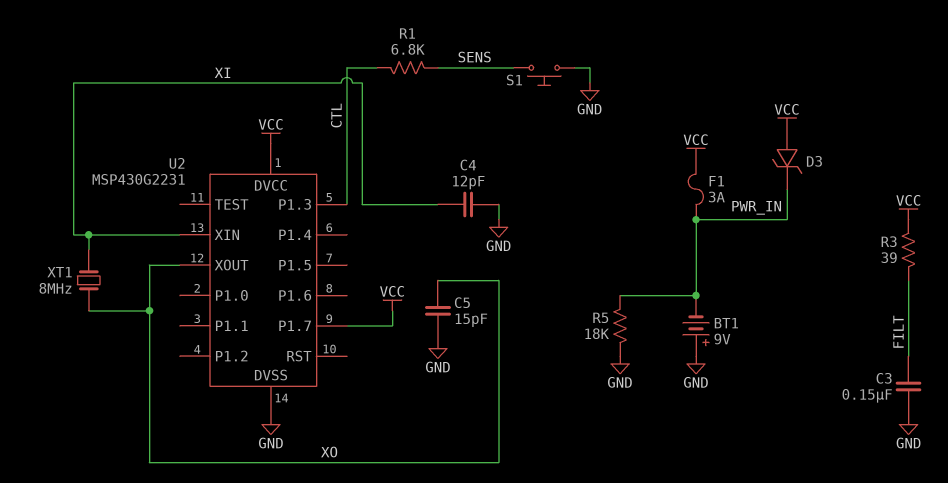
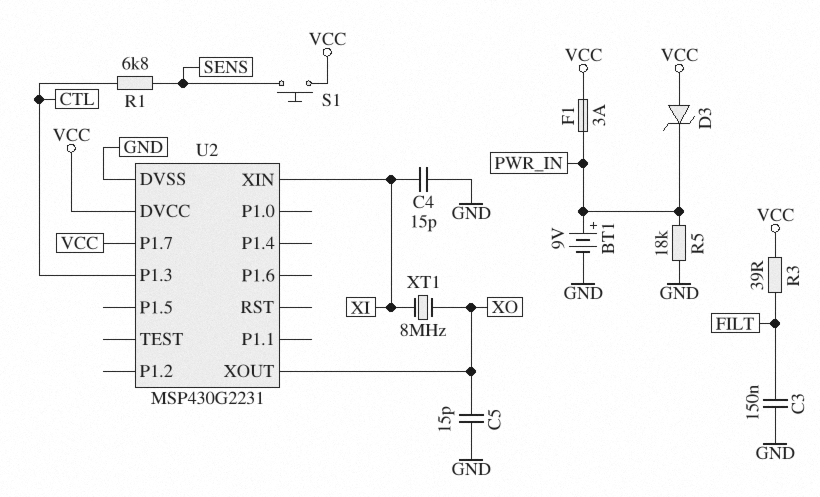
BT1: 9V (plus GND, minus PWR_IN) -> 9V (plus PWR_IN, minus GND)
C4: 12pF (GND, XI) -> 15pF (GND, XI)
S1: button (GND, SENS) -> button (SENS, VCC)

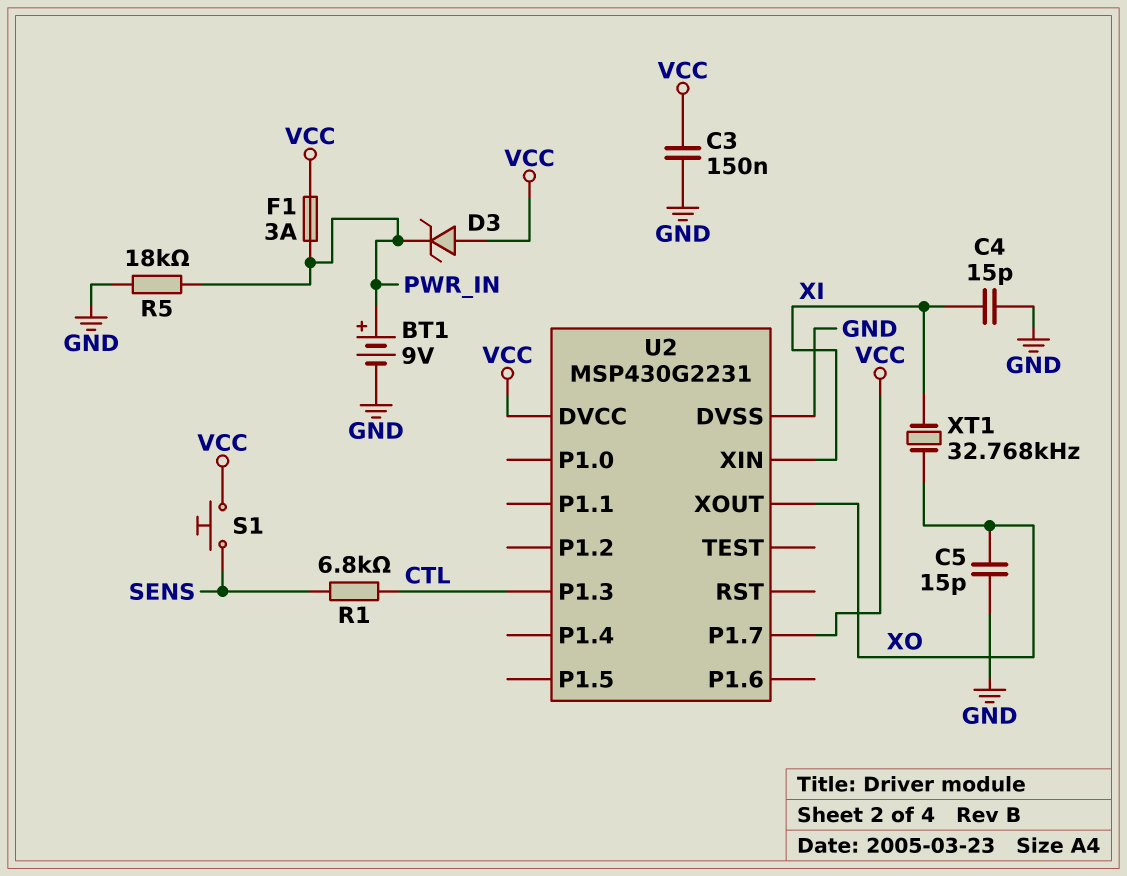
C3: 150nF (FILT, GND) -> 150nF (GND, VCC)
R3: 39 (FILT, VCC) -> none
XT1: 8MHz (XI, XO) -> 32.768kHz (XI, XO)

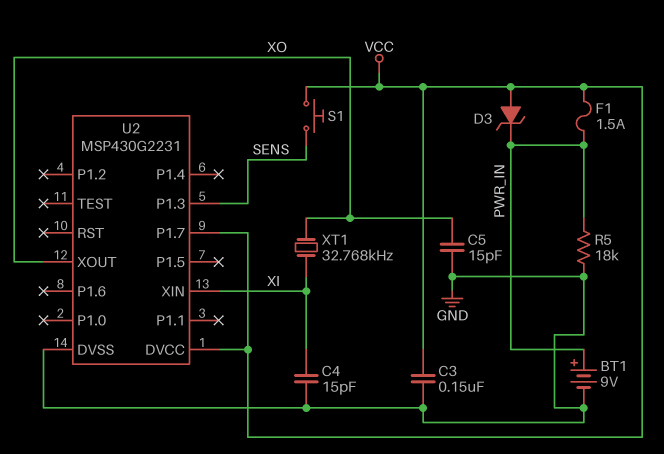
F1: 3A (PWR_IN, VCC) -> 1.5A (PWR_IN, VCC)
R1: 6.8k (CTL, SENS) -> none
U2 pin P1.3: CTL -> SENS

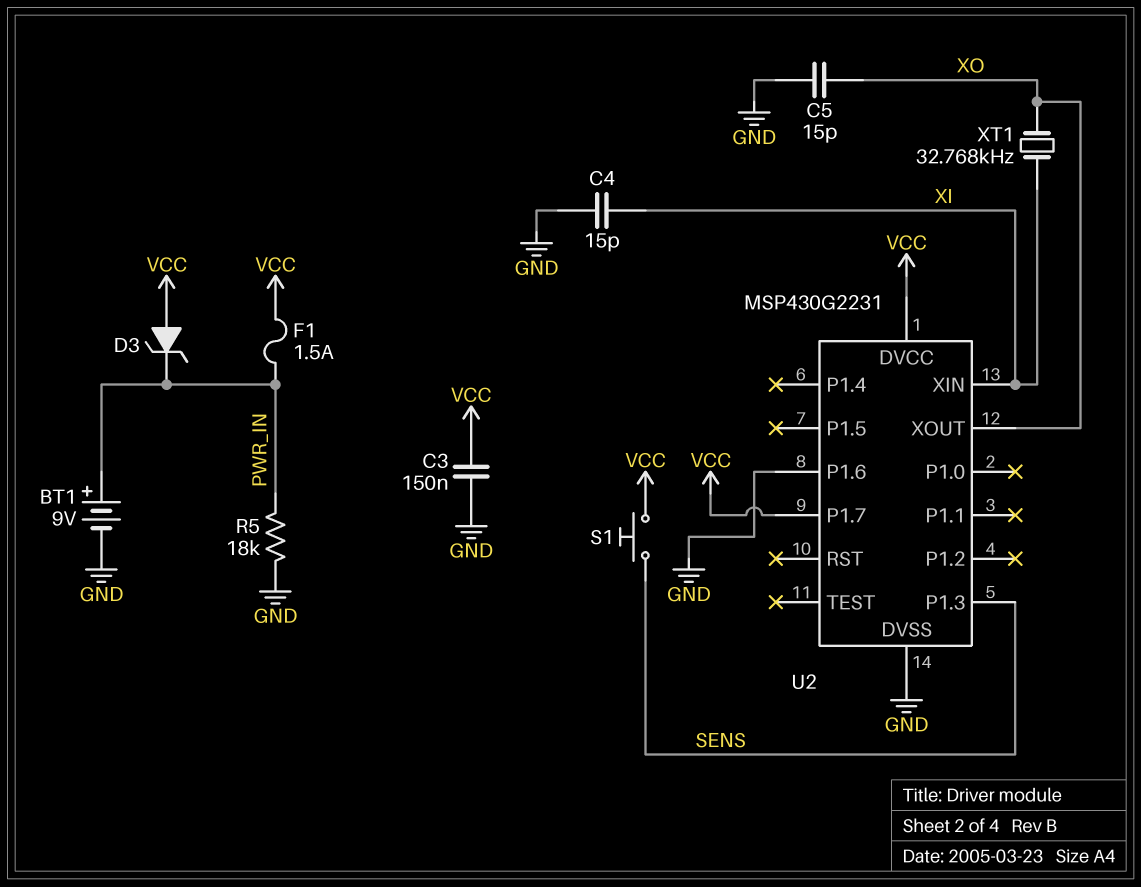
U2 pin P1.6: none -> GND

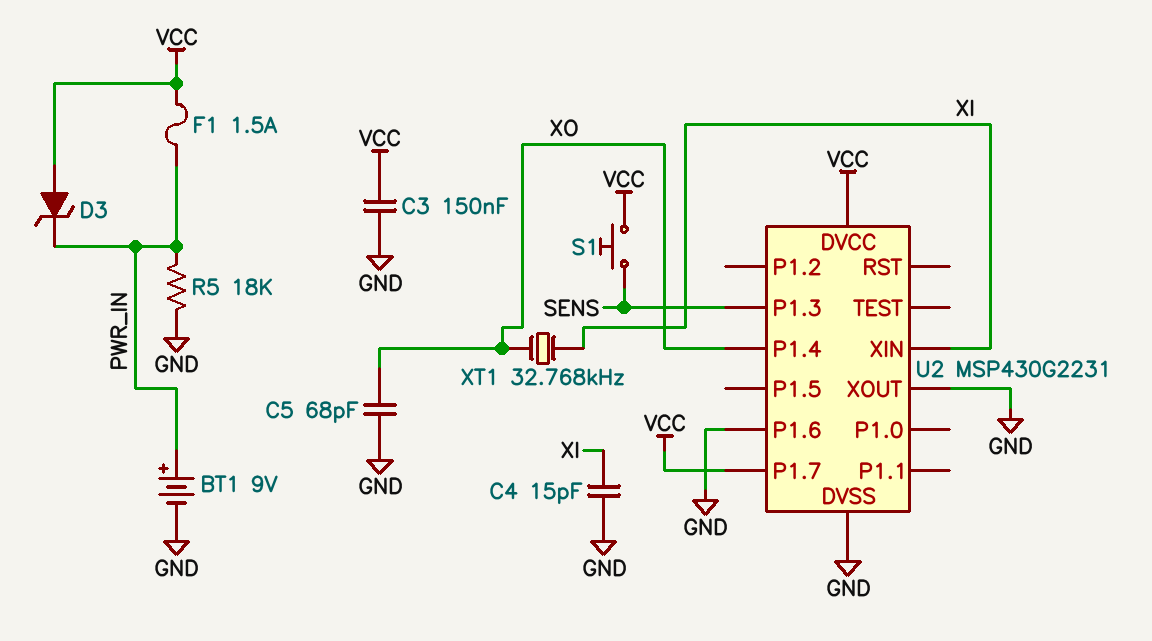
C5: 15pF (GND, XO) -> 68pF (GND, XO)
U2 pin P1.4: none -> XO
U2 pin XOUT: XO -> GND

